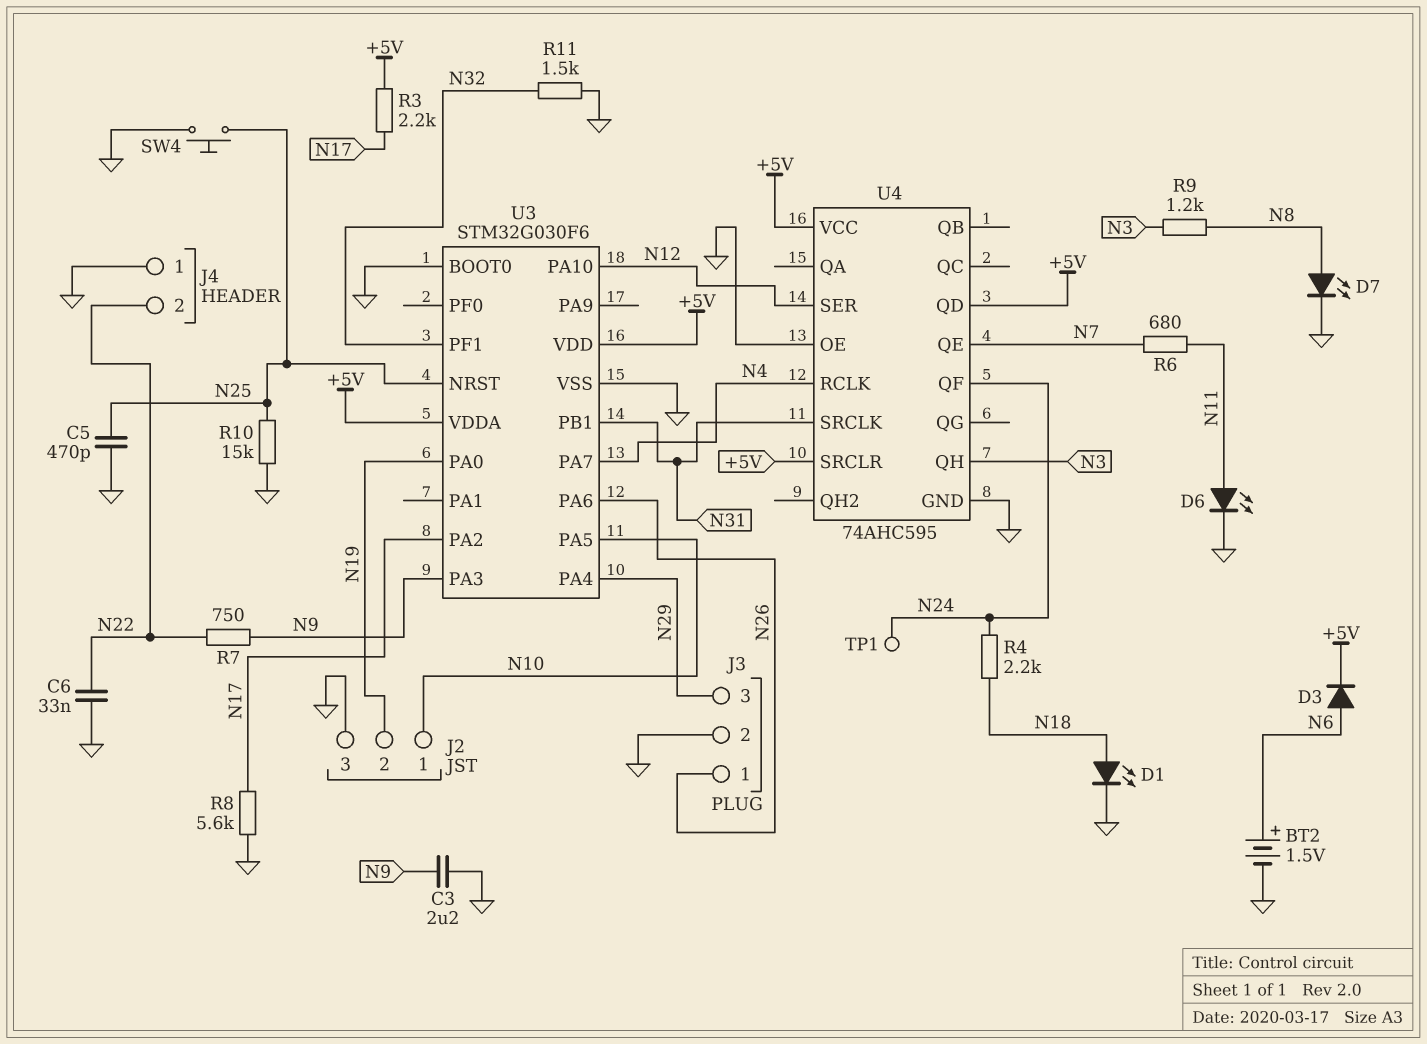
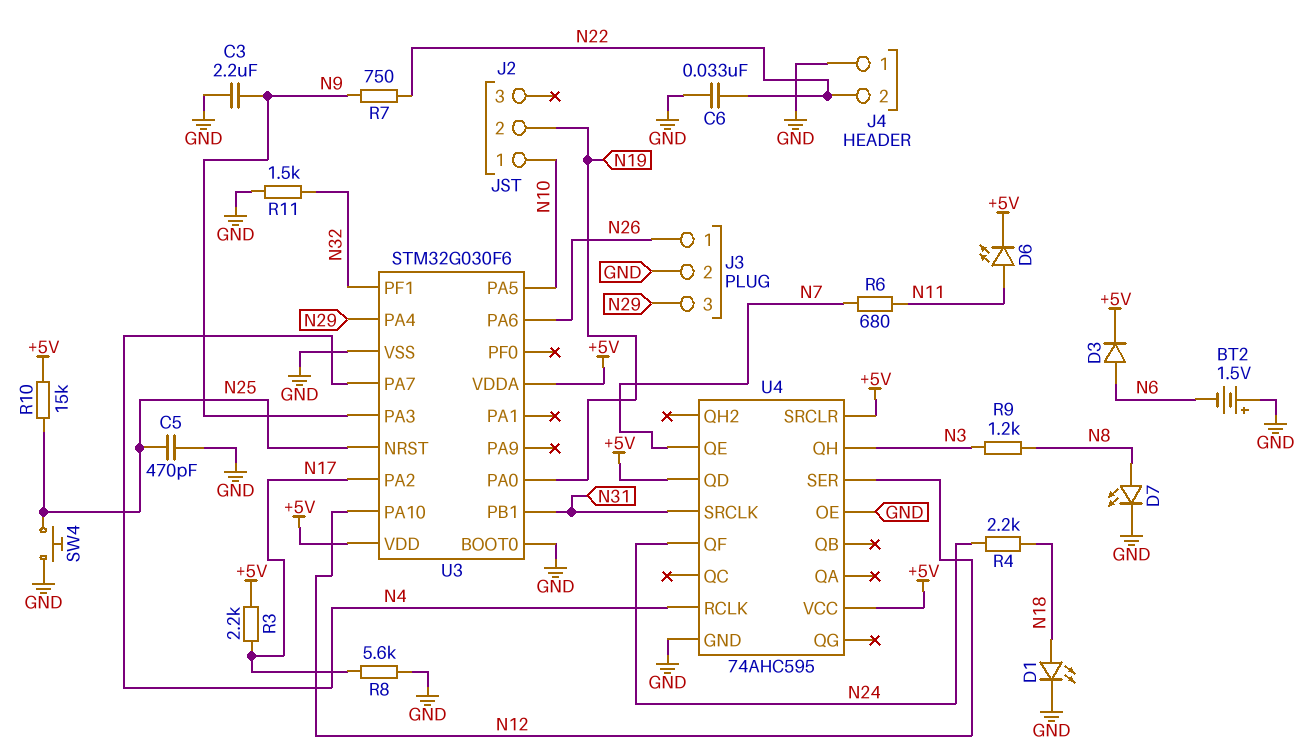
BT2: 1.5V (plus N6, minus GND) -> 1.5V (plus GND, minus N6)
D6: LED (A N11, K GND) -> LED (A N11, K +5V)
J2 pin 3: GND -> none
R10: 15k (GND, N25) -> 15k (+5V, N25)
TP1: test point (N24) -> none

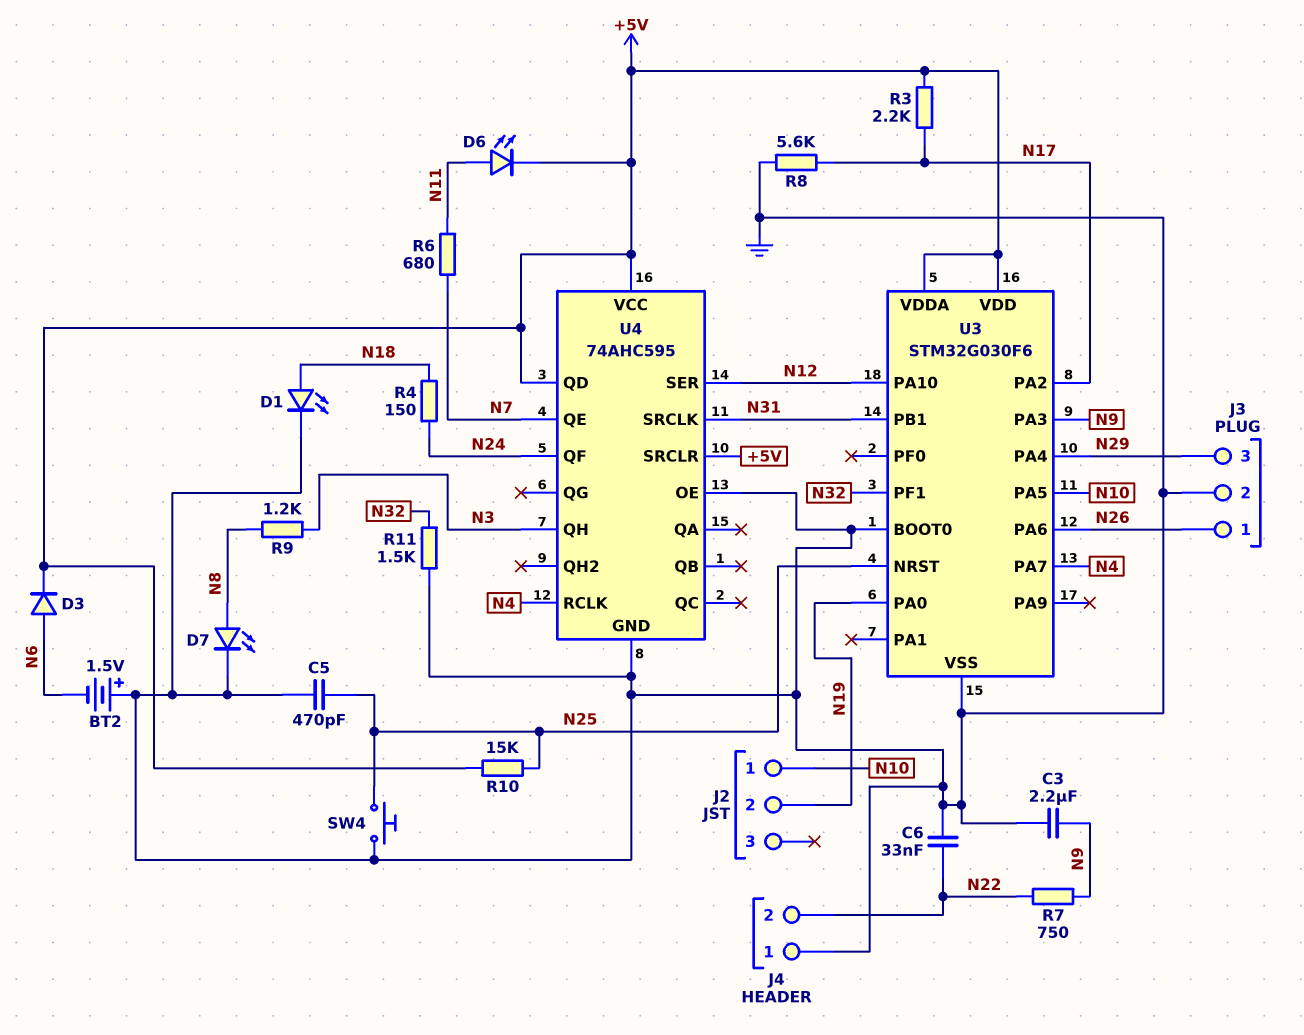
R4: 2.2k (N18, N24) -> 150 (N18, N24)

